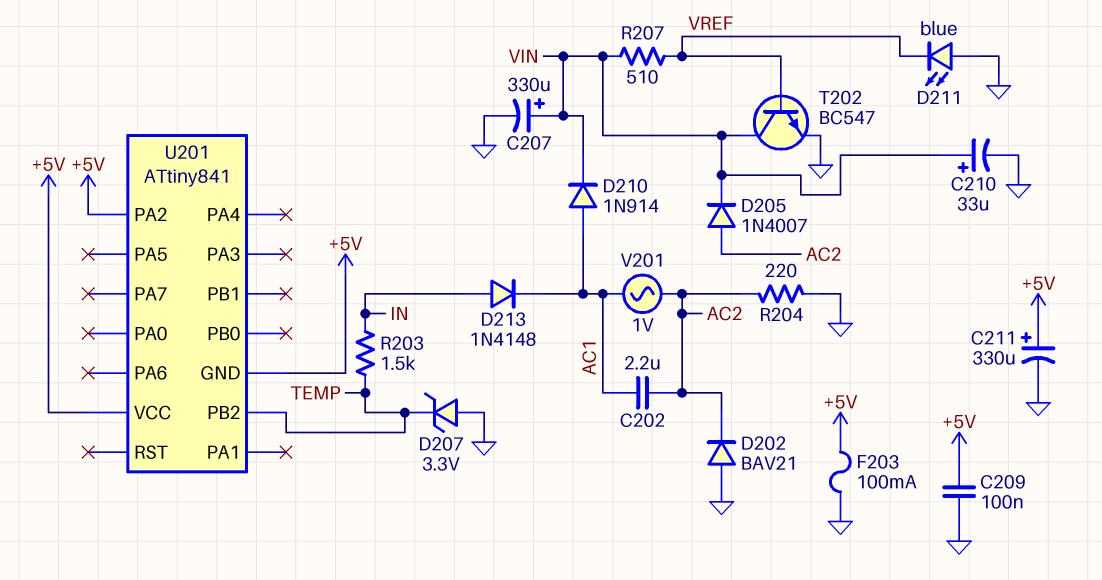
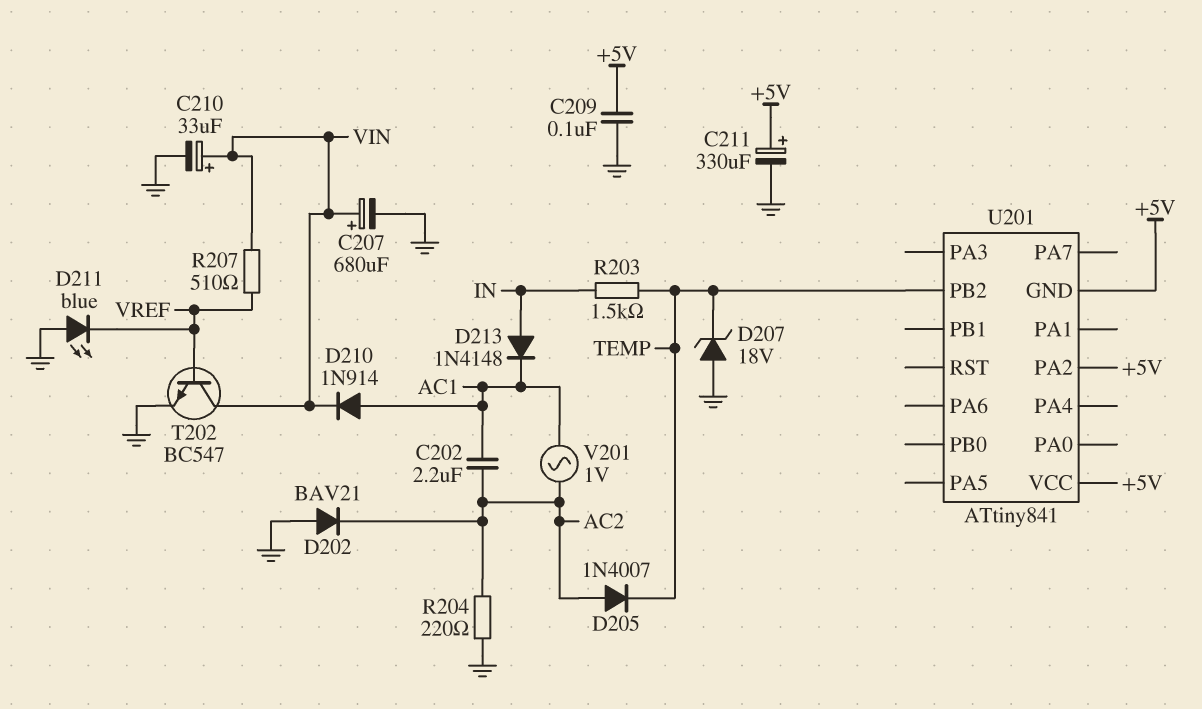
C207: 330uF (plus VIN, minus GND) -> 680uF (plus VIN, minus GND)
D205: diode 1N4007 (A AC2, K VIN) -> diode 1N4007 (A AC2, K TEMP)
D207: zener 3.3V (A GND, K TEMP) -> zener 18V (A GND, K TEMP)
F203: 100mA (+5V, GND) -> none

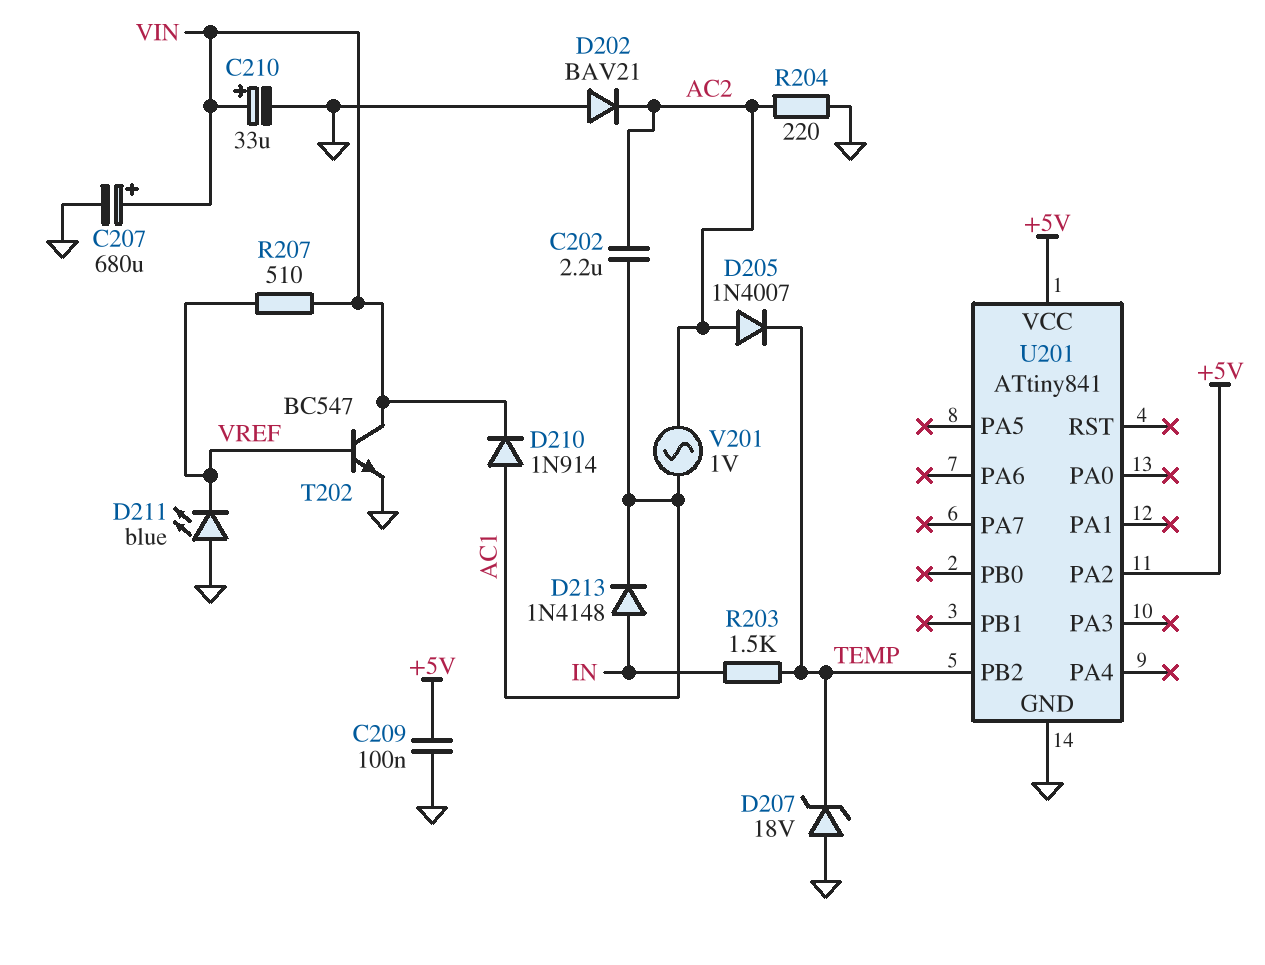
C211: 330uF (plus +5V, minus GND) -> none
U201 pin GND: +5V -> GND

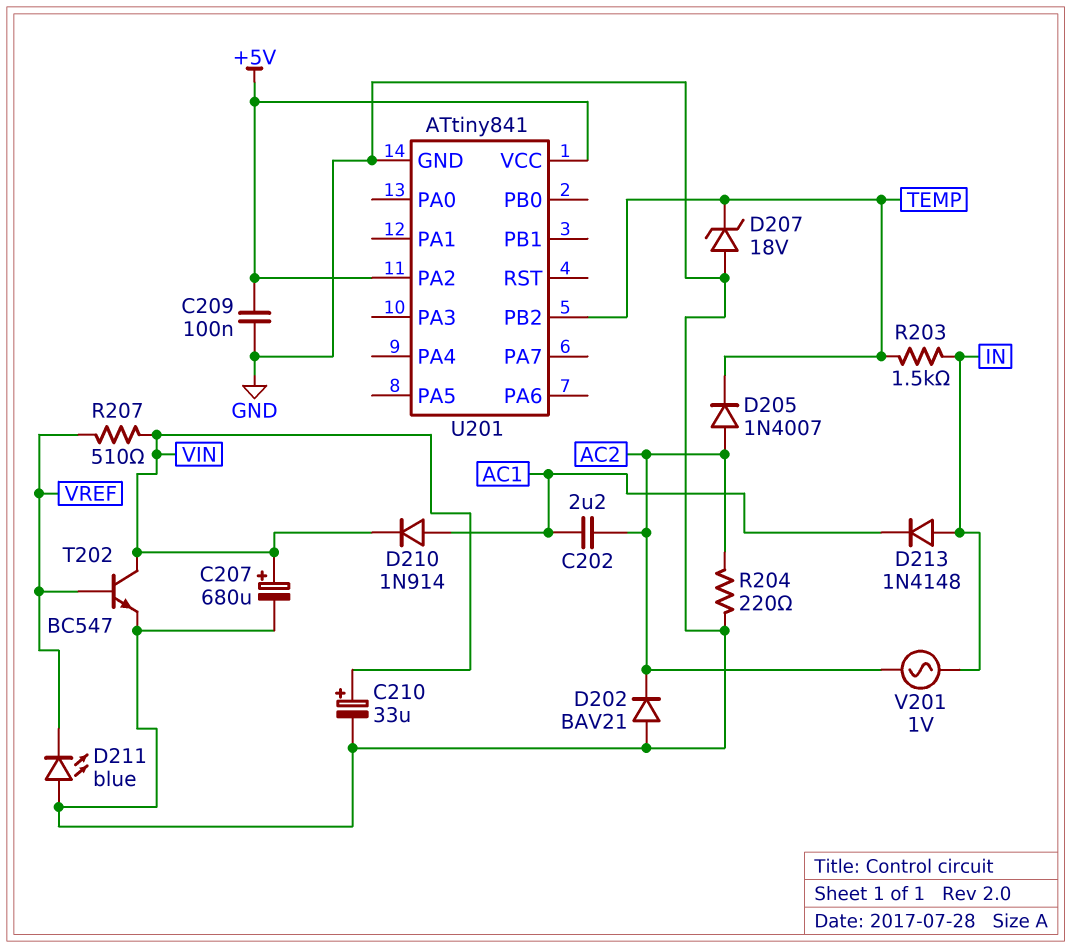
V201: AC 1V (AC1, AC2) -> AC 1V (AC2, IN)

